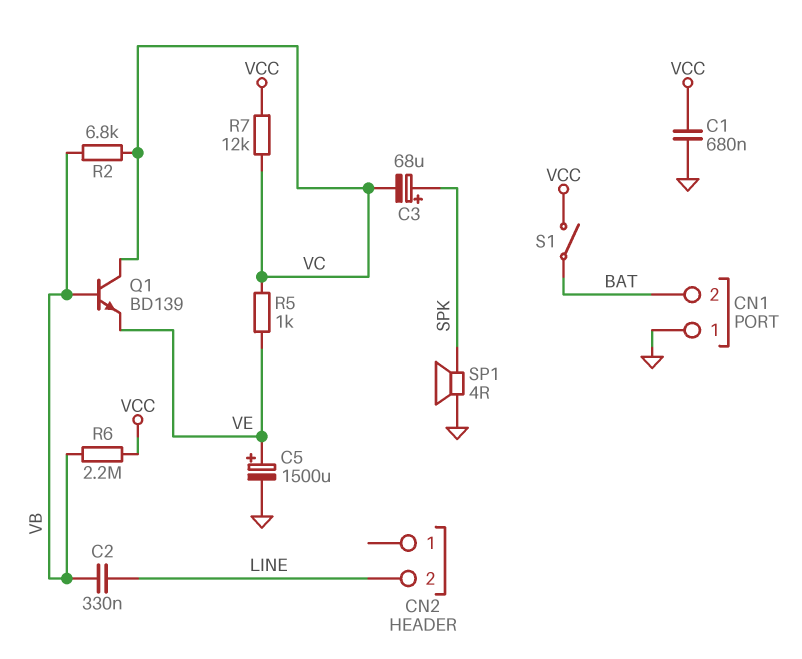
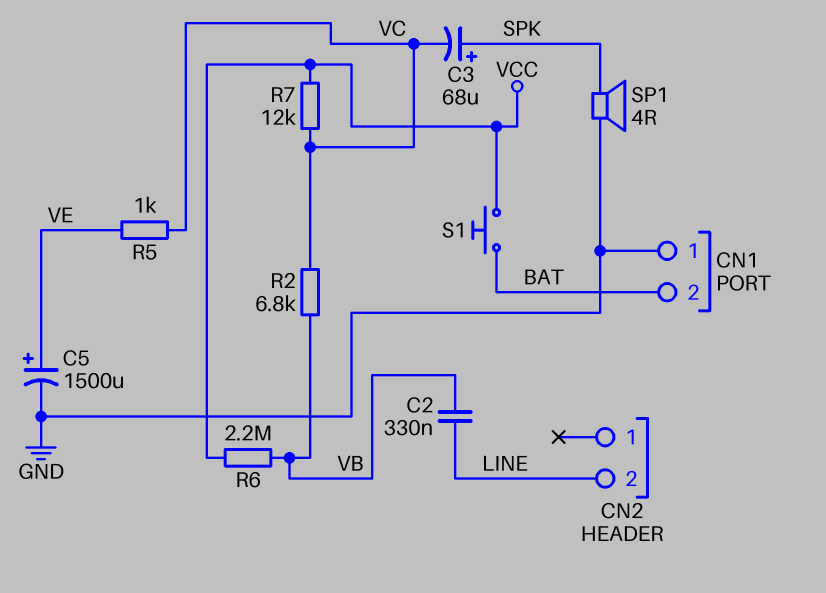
C1: 680nF (GND, VCC) -> none
Q1: NPN BD139 (B VB, C VC, E VE) -> none
S1: switch (BAT, VCC) -> button (BAT, VCC)

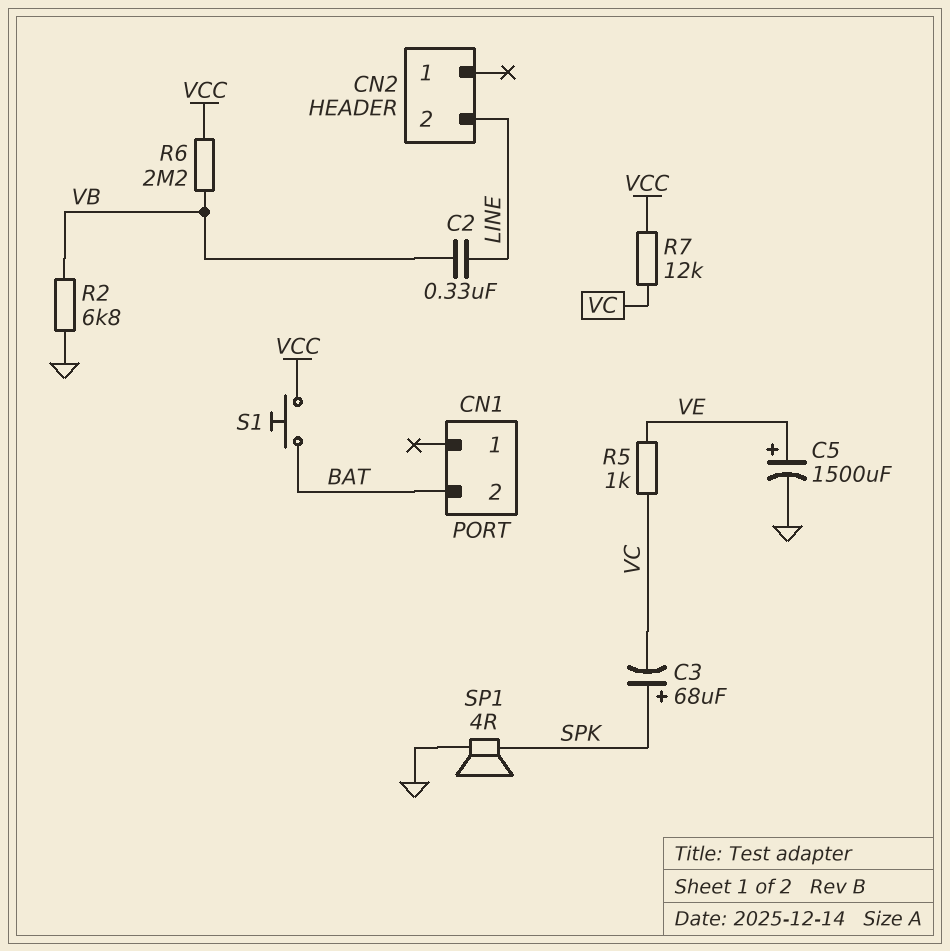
CN1 pin 1: GND -> none
R2: 6.8k (VB, VC) -> 6.8k (GND, VB)

